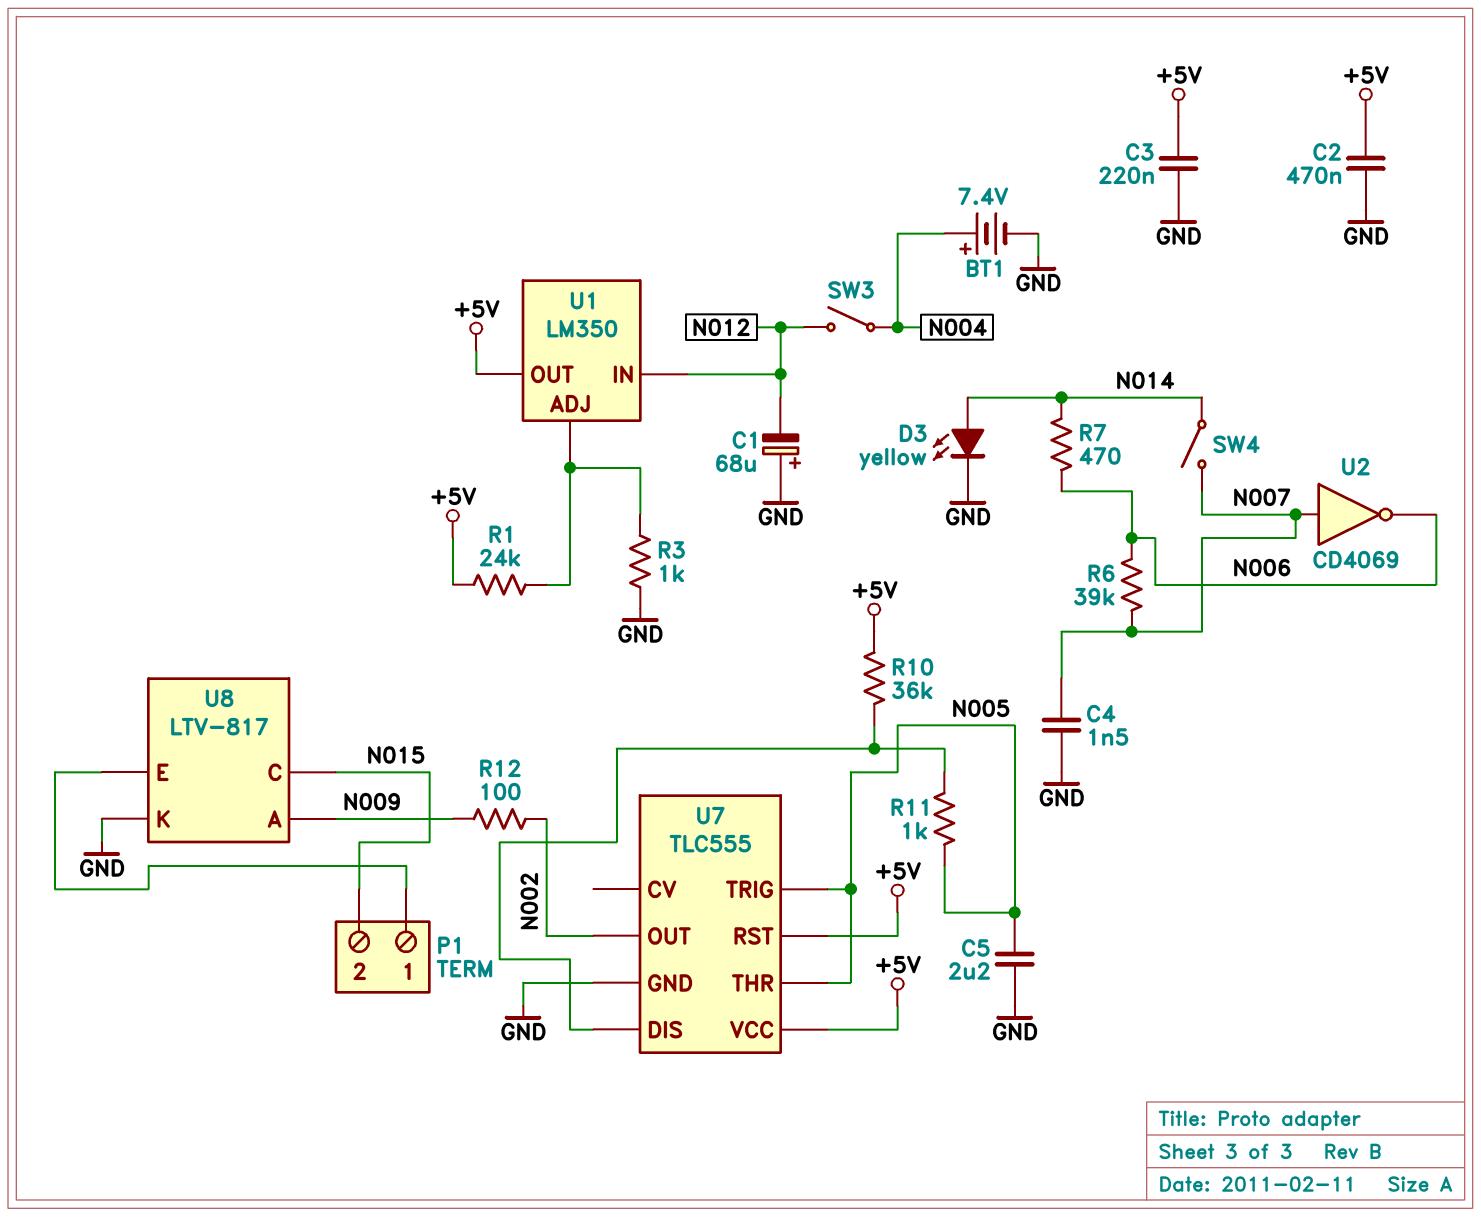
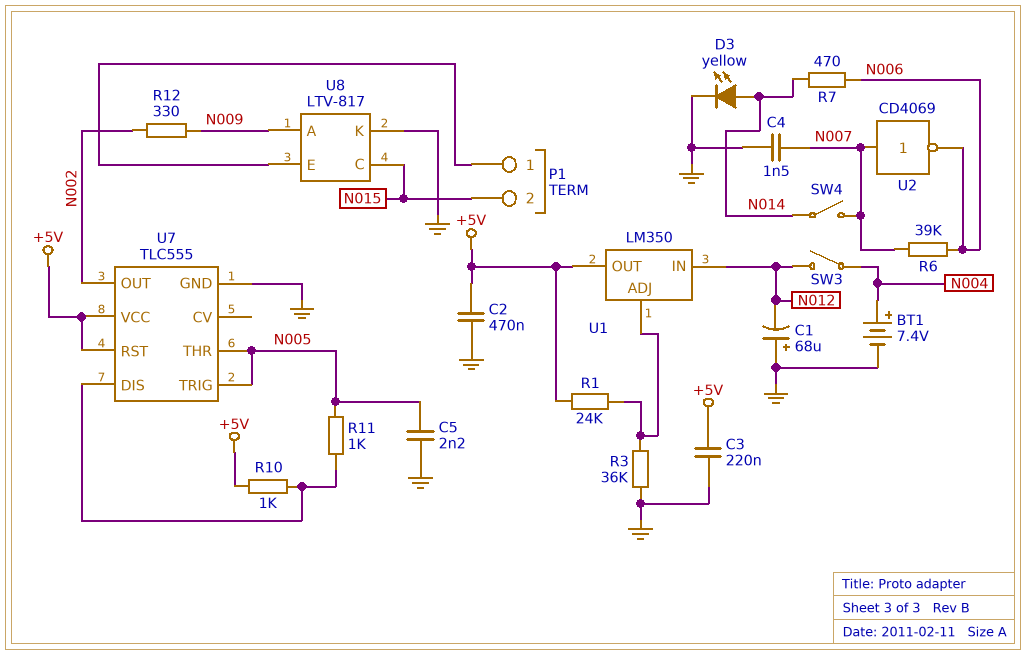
C5: 2.2uF (GND, N005) -> 2.2nF (GND, N005)
R3: 1k (GND, U1/ADJ) -> 36k (GND, U1/ADJ)
R10: 36k (+5V, U7/DIS) -> 1k (+5V, U7/DIS)
R12: 100 (N002, N009) -> 330 (N002, N009)

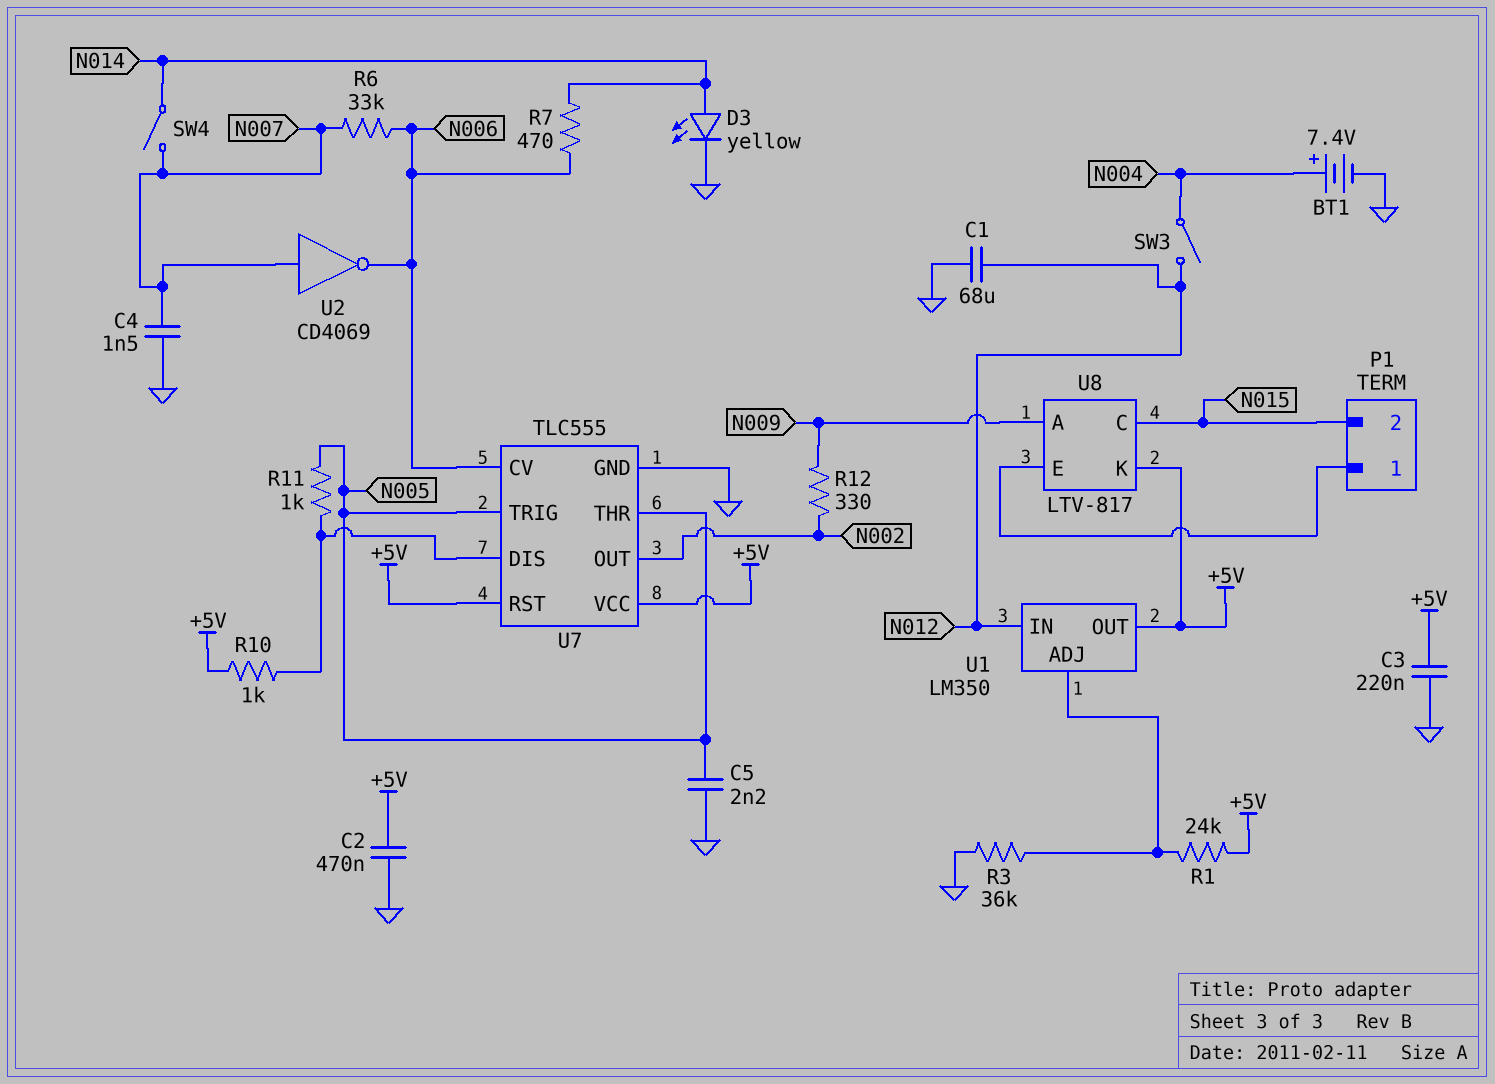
C1: 68uF (plus GND, minus N012) -> 68uF (GND, N012)
R6: 39k (N006, N007) -> 33k (N006, N007)
U7 pin CV: none -> N006
U8 pin K: GND -> +5V

